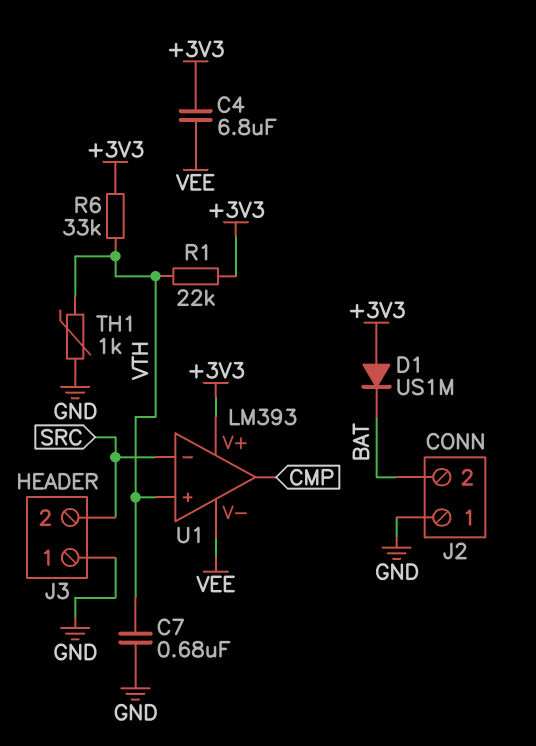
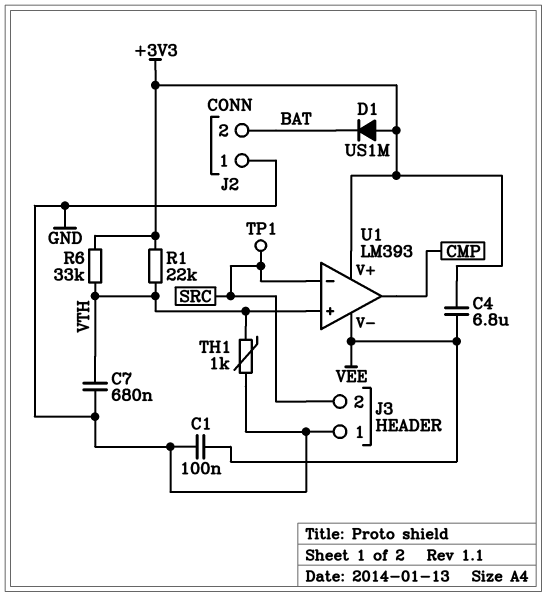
C1: none -> 100nF (GND, VEE)
TP1: none -> test point (SRC)

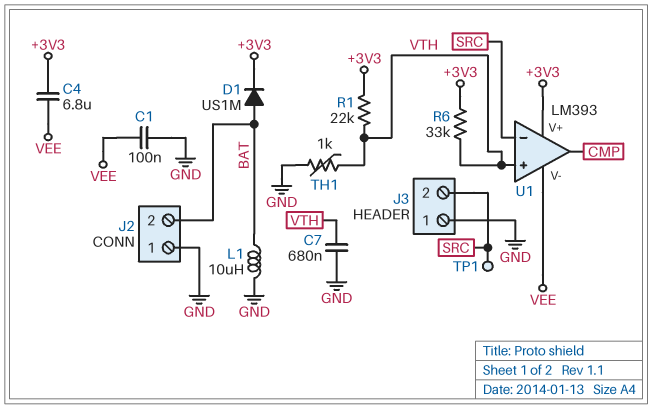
D1: diode US1M (A +3V3, K BAT) -> diode US1M (A BAT, K +3V3)
L1: none -> 10uH (BAT, GND)

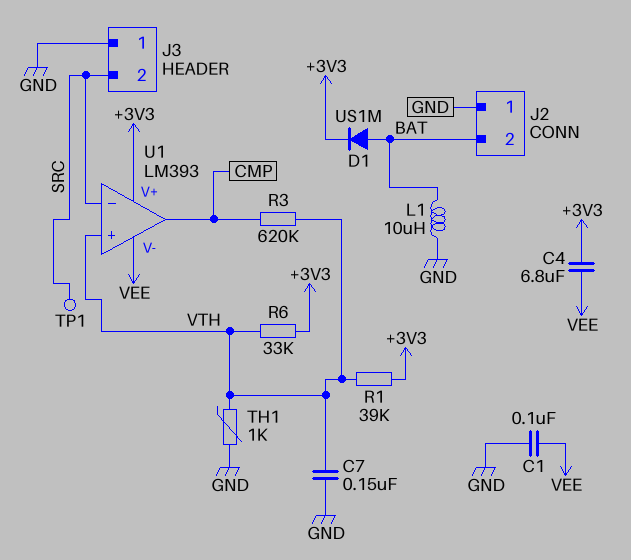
C7: 680nF (GND, VTH) -> 150nF (GND, VTH)
R1: 22k (+3V3, VTH) -> 39k (+3V3, VTH)
R3: none -> 620k (CMP, VTH)

